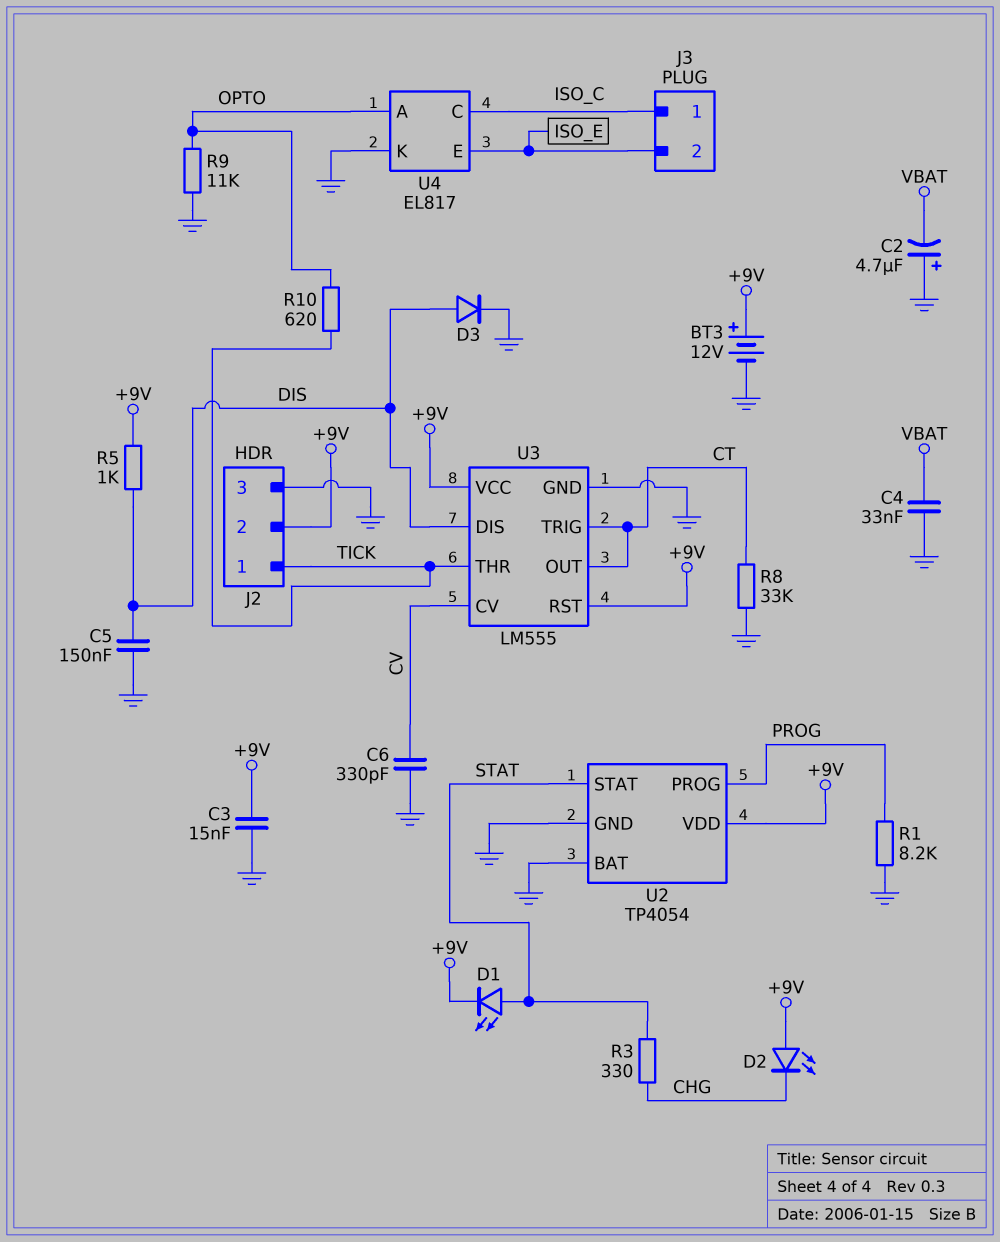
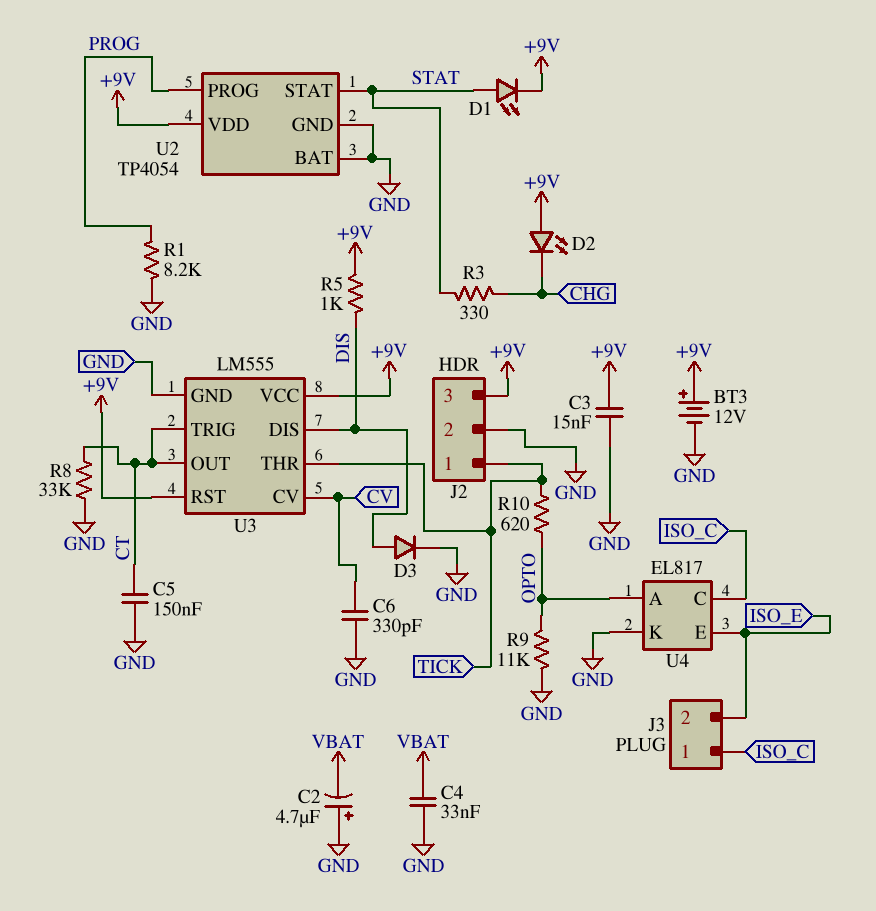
C5: 150nF (DIS, GND) -> 150nF (CT, GND)
J2 pin 2: +9V -> GND
J2 pin 3: GND -> +9V

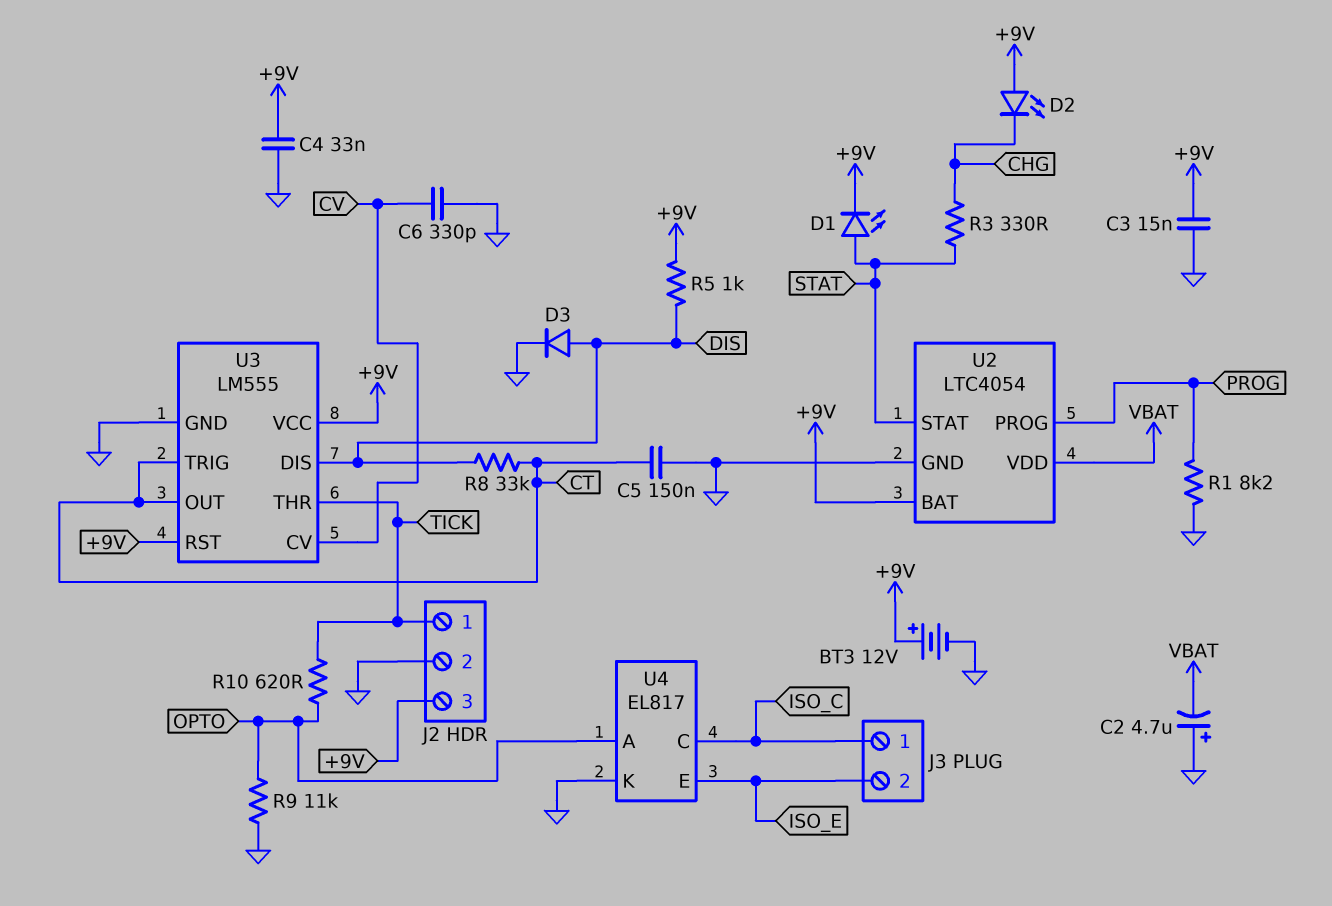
C4: 33nF (GND, VBAT) -> 33nF (+9V, GND)
R8: 33k (CT, GND) -> 33k (CT, DIS)
U2: TP4054 -> LTC4054
U2 pin BAT: GND -> +9V
U2 pin VDD: +9V -> VBAT

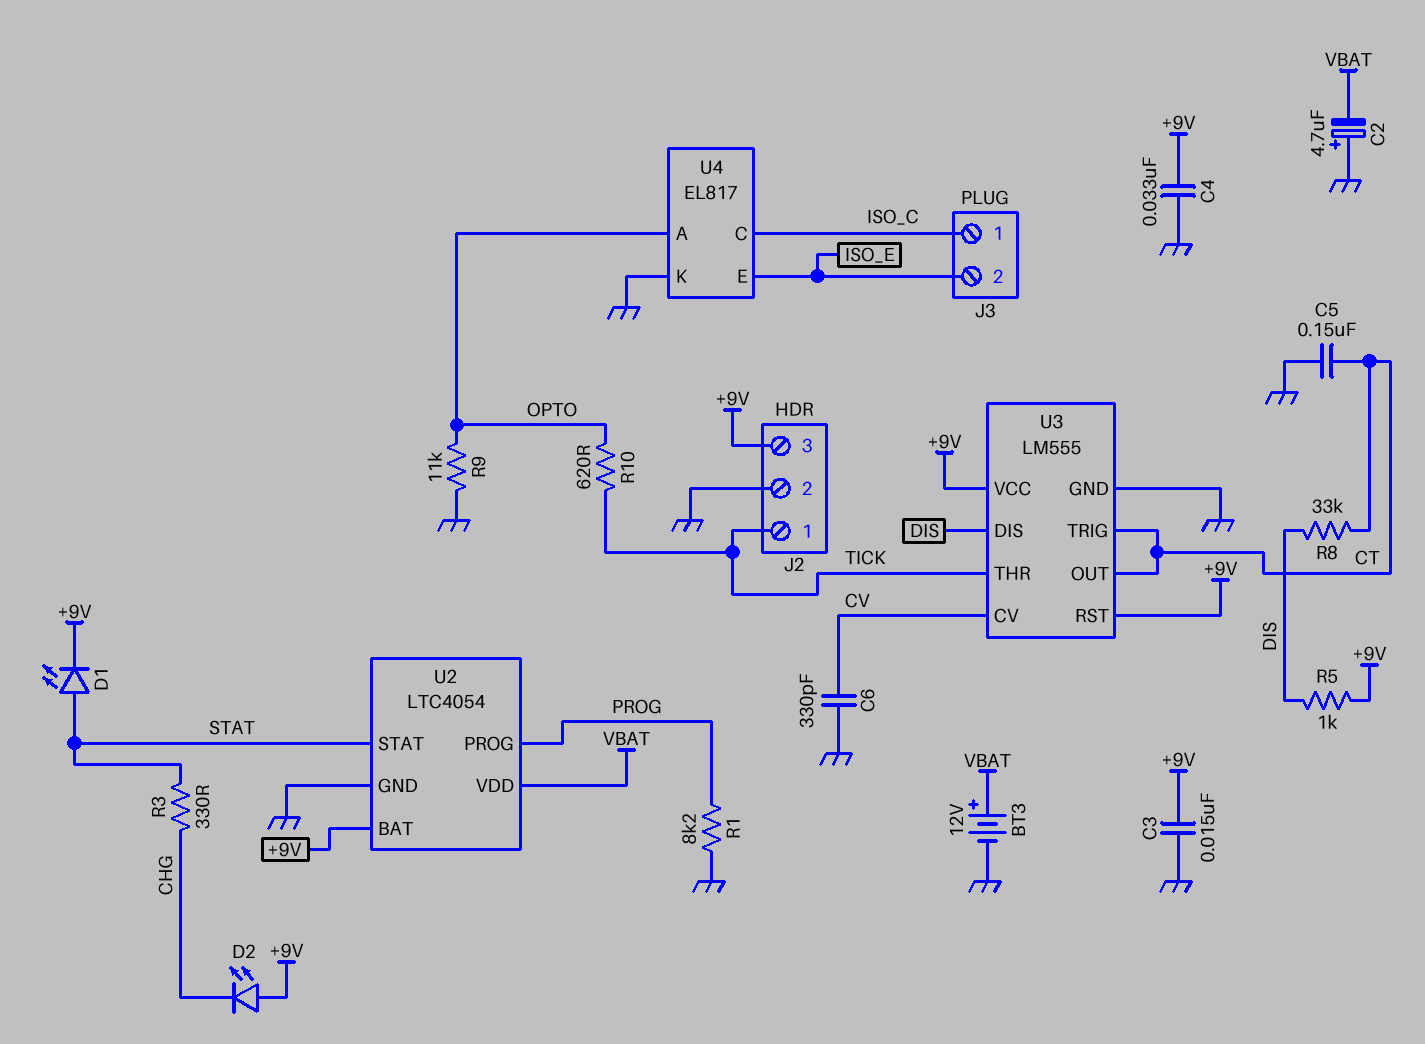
BT3: 12V (plus +9V, minus GND) -> 12V (plus VBAT, minus GND)
D3: diode (A DIS, K GND) -> none

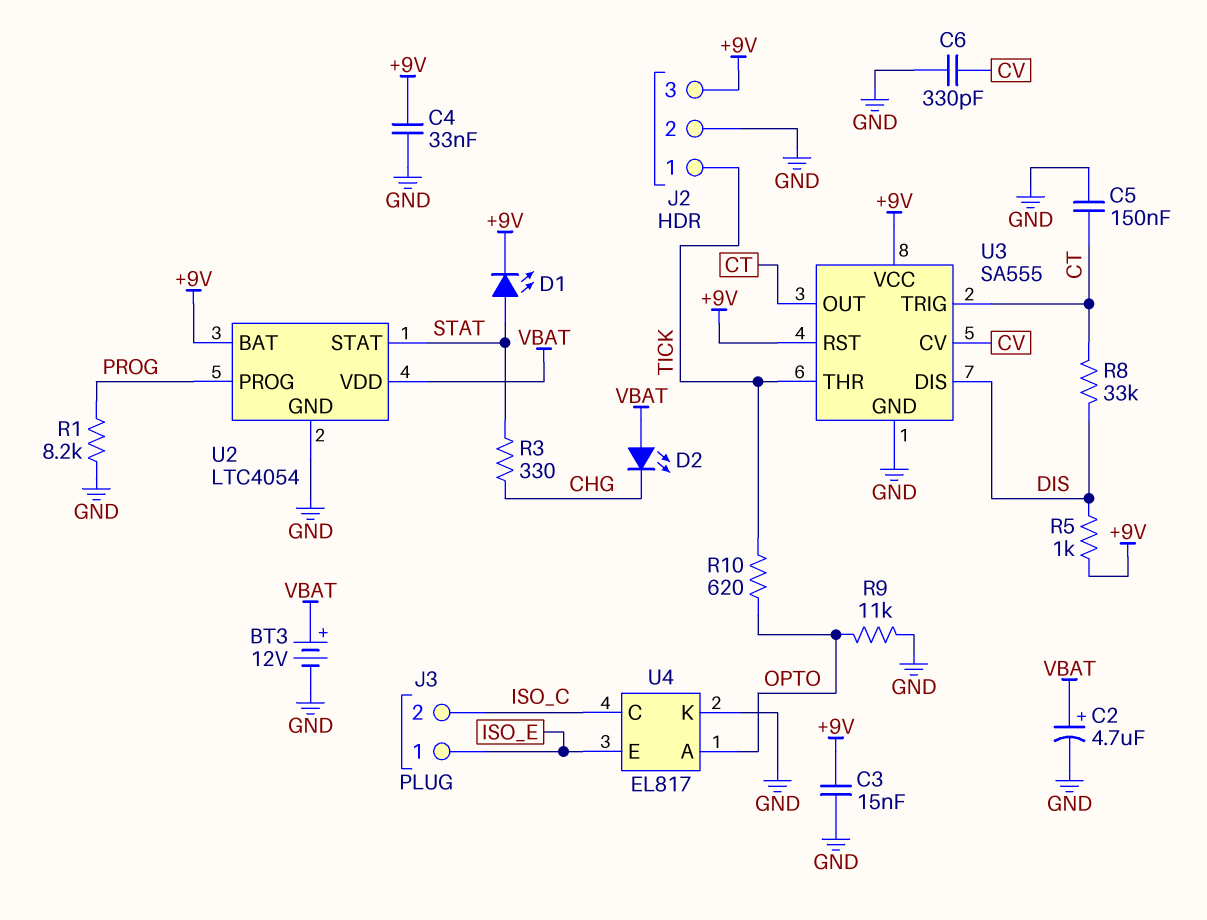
C2: 4.7uF (plus GND, minus VBAT) -> 4.7uF (plus VBAT, minus GND)
D2: LED (A +9V, K CHG) -> LED (A VBAT, K CHG)
J3 pin 1: ISO_C -> ISO_E
J3 pin 2: ISO_E -> ISO_C
U3: LM555 -> SA555

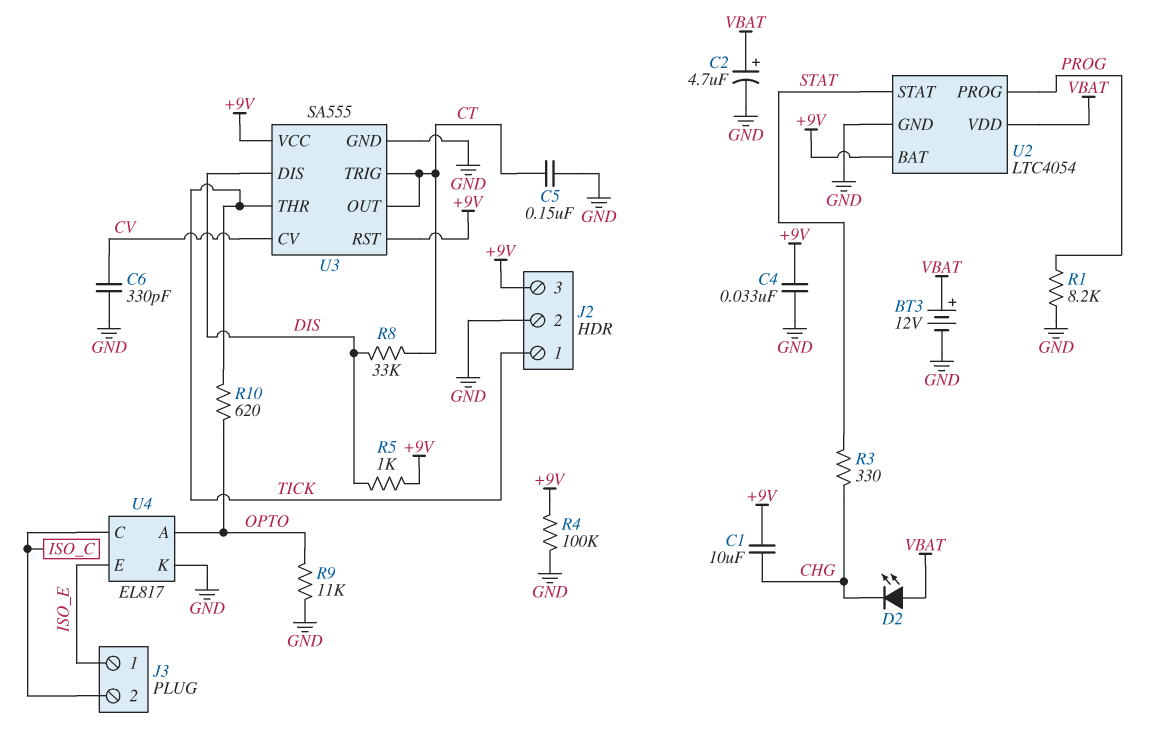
C1: none -> 10uF (+9V, CHG)
C3: 15nF (+9V, GND) -> none
D1: LED (A STAT, K +9V) -> none
R4: none -> 100k (+9V, GND)

